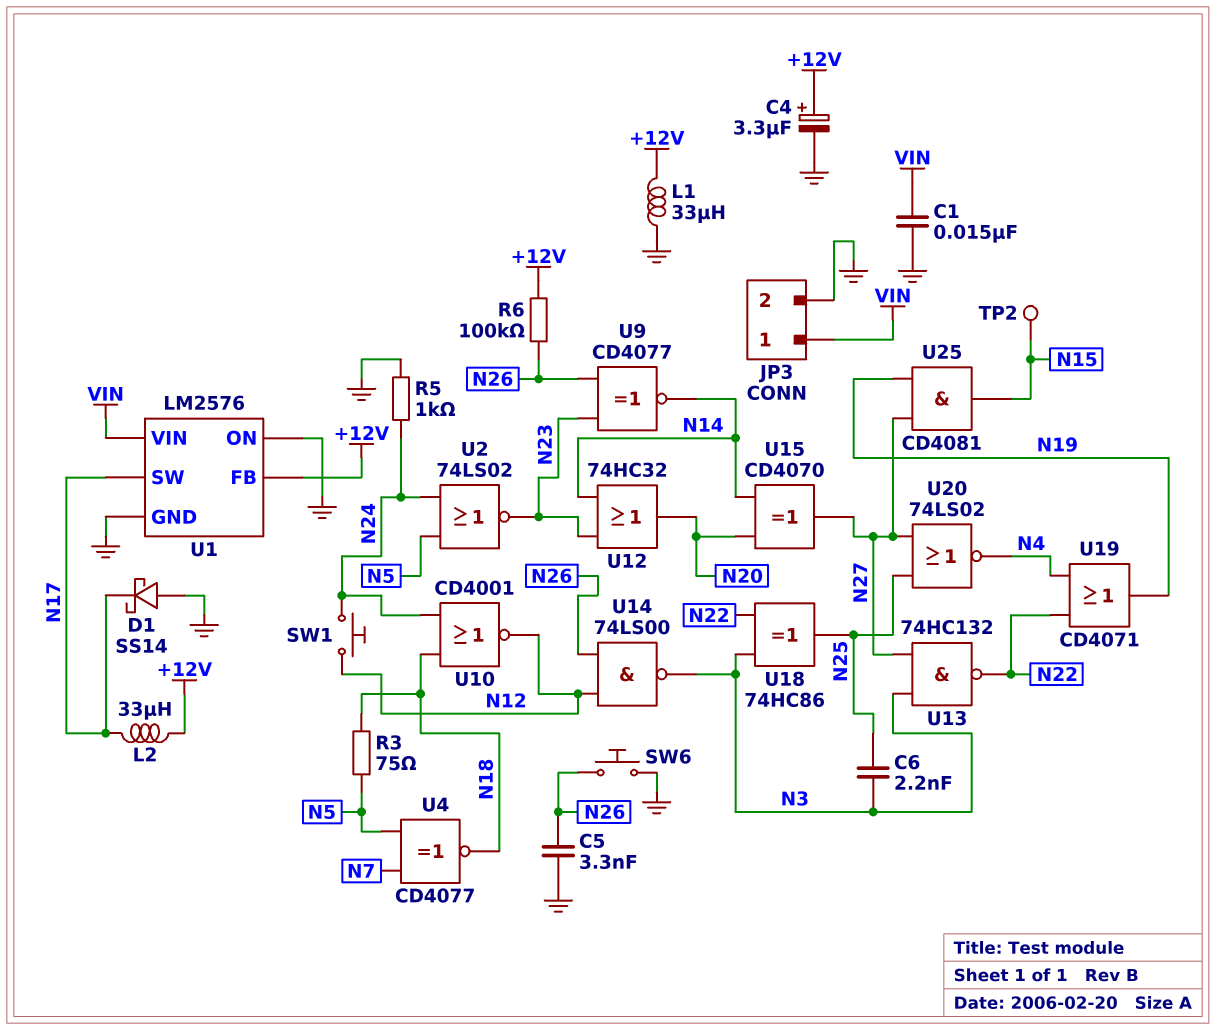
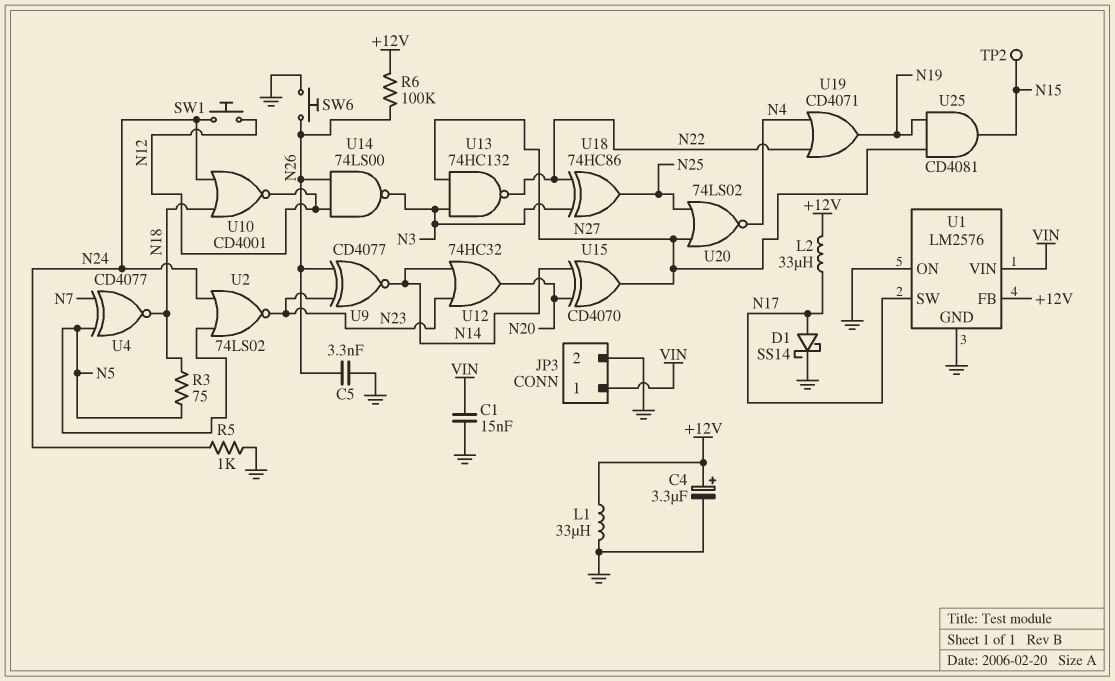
C6: 2.2nF (N3, N25) -> none
D1: schottky SS14 (A GND, K N17) -> schottky SS14 (A N17, K GND)

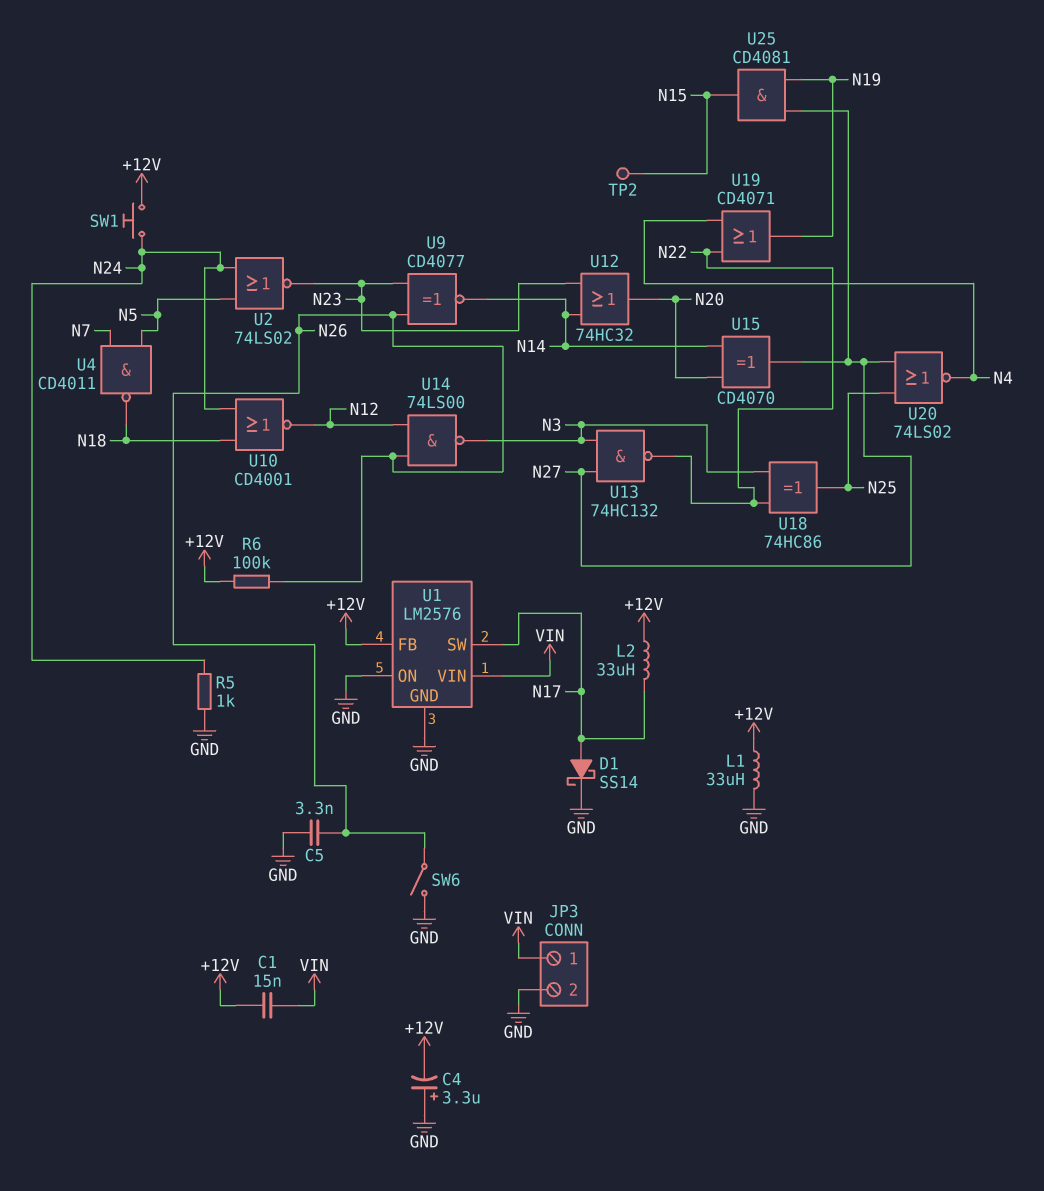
C1: 15nF (GND, VIN) -> 15nF (+12V, VIN)
C4: 3.3uF (plus +12V, minus GND) -> 3.3uF (plus GND, minus +12V)
R3: 75 (N5, N18) -> none
SW1: button (N12, N24) -> button (+12V, N24)
SW6: button (GND, N26) -> switch (GND, N26)
U4: XNOR CD4077 (in N5, in N7, out N18) -> NAND CD4011 (in N5, in N7, out N18)

